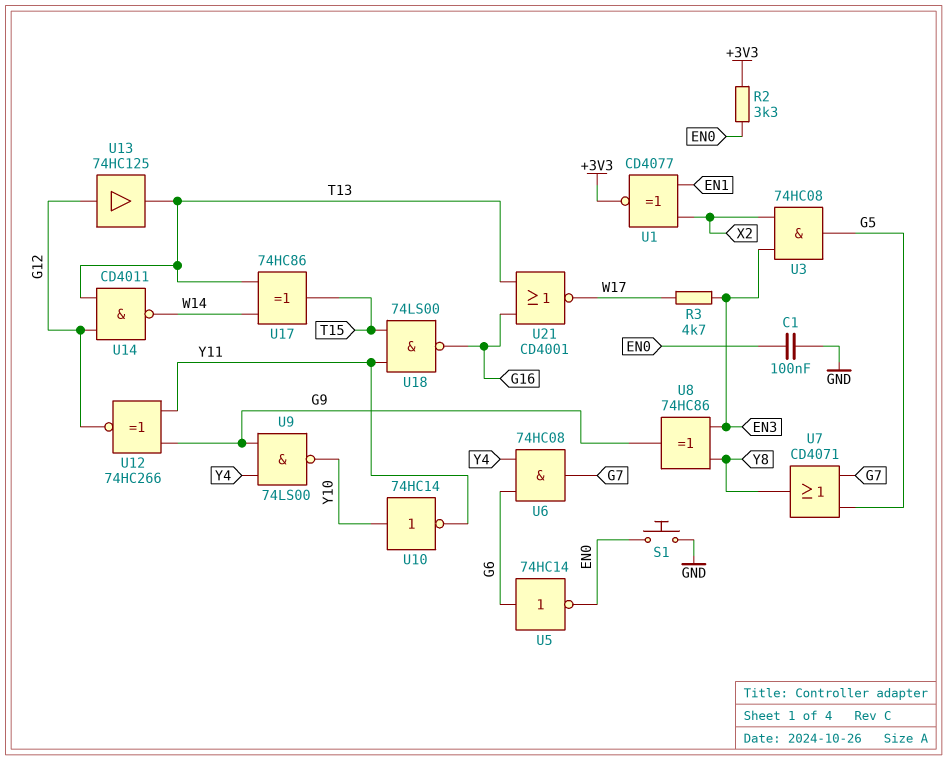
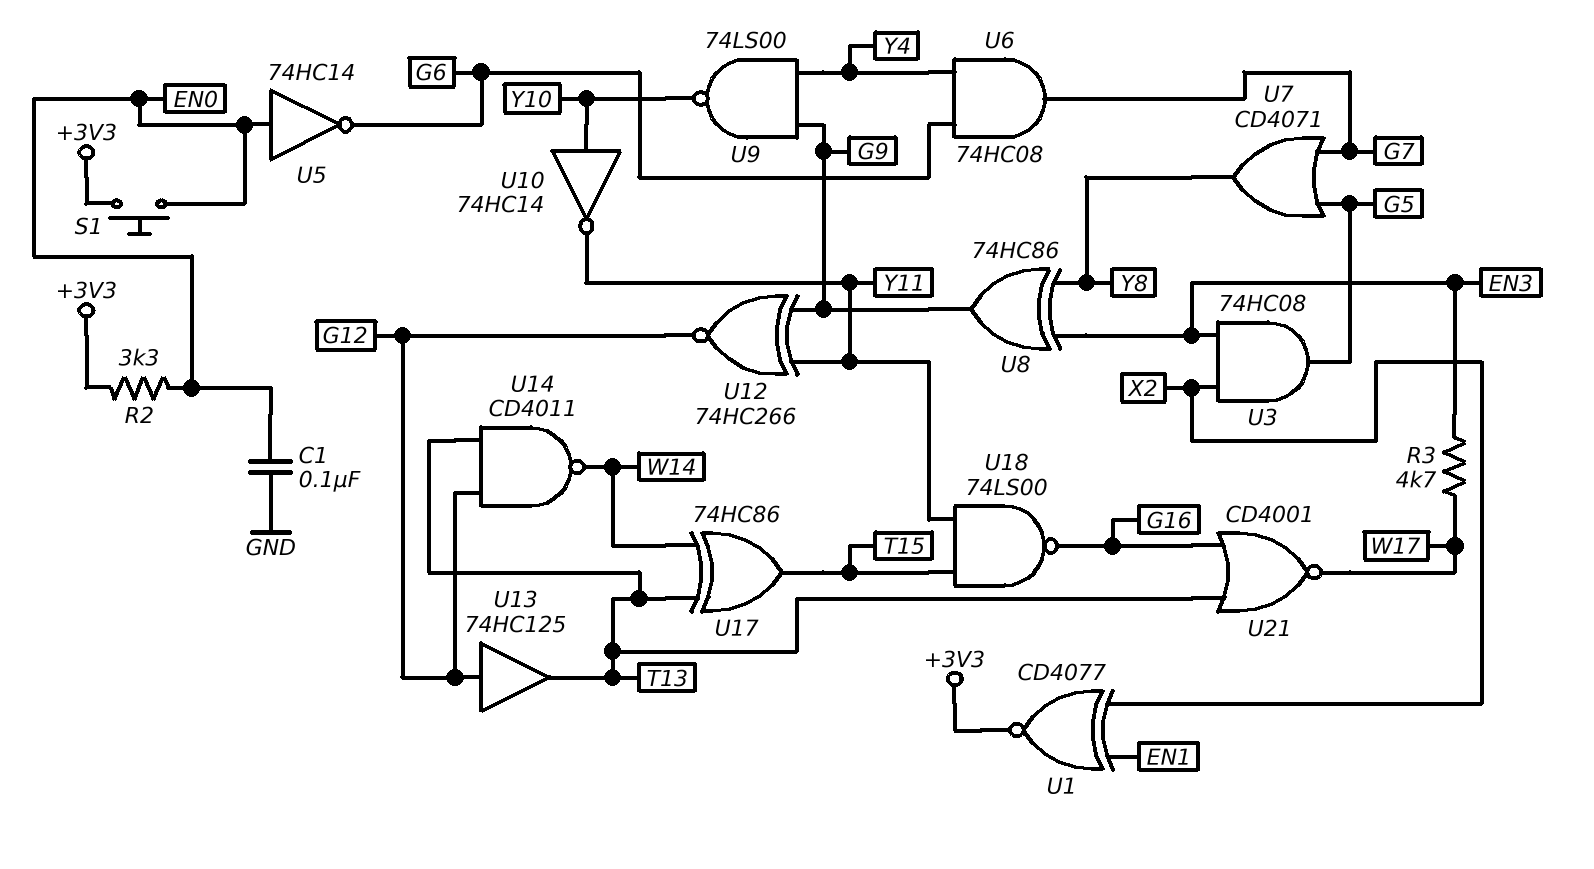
S1: button (EN0, GND) -> button (+3V3, EN0)
U5: NOT 74HC14 (in G6, out EN0) -> NOT 74HC14 (in EN0, out G6)

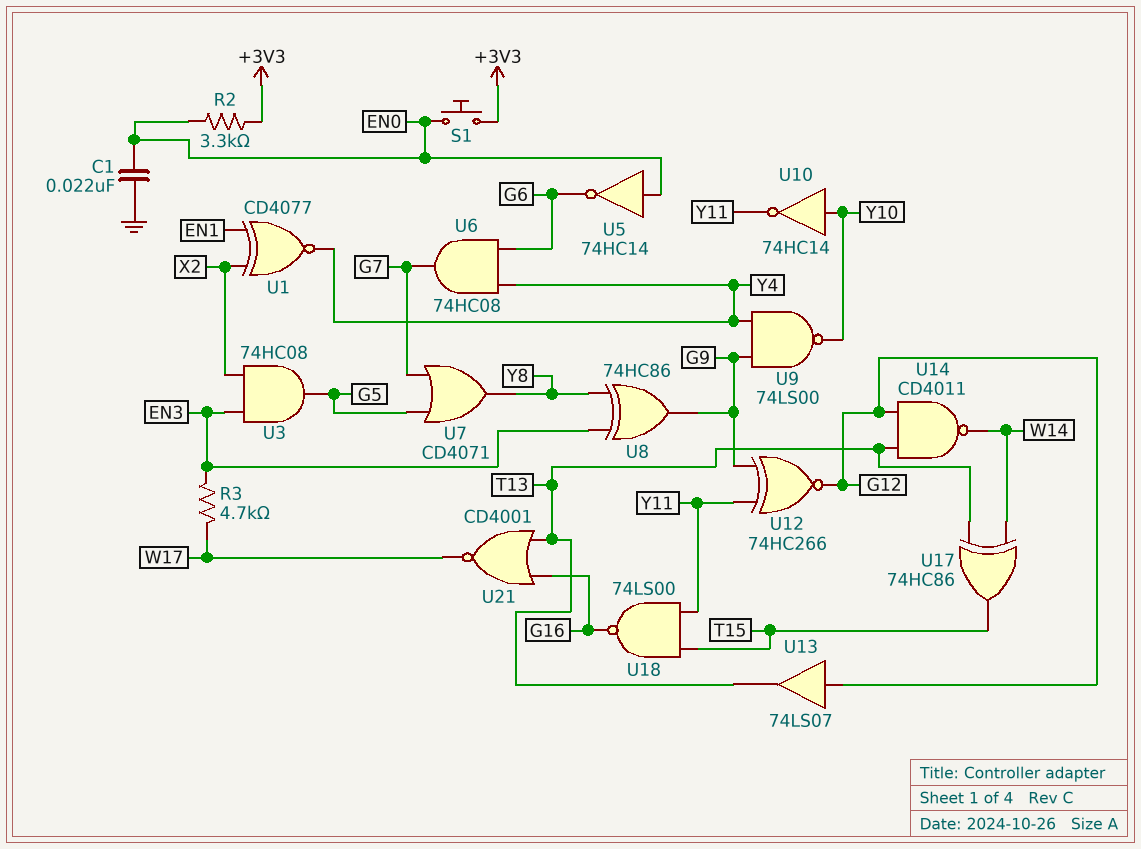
C1: 100nF (EN0, GND) -> 22nF (EN0, GND)
U1: XNOR CD4077 (in EN1, in X2, out +3V3) -> XNOR CD4077 (in EN1, in X2, out Y4)
U13: buffer 74HC125 (in G12, out T13) -> buffer 74LS07 (in G12, out T13)

